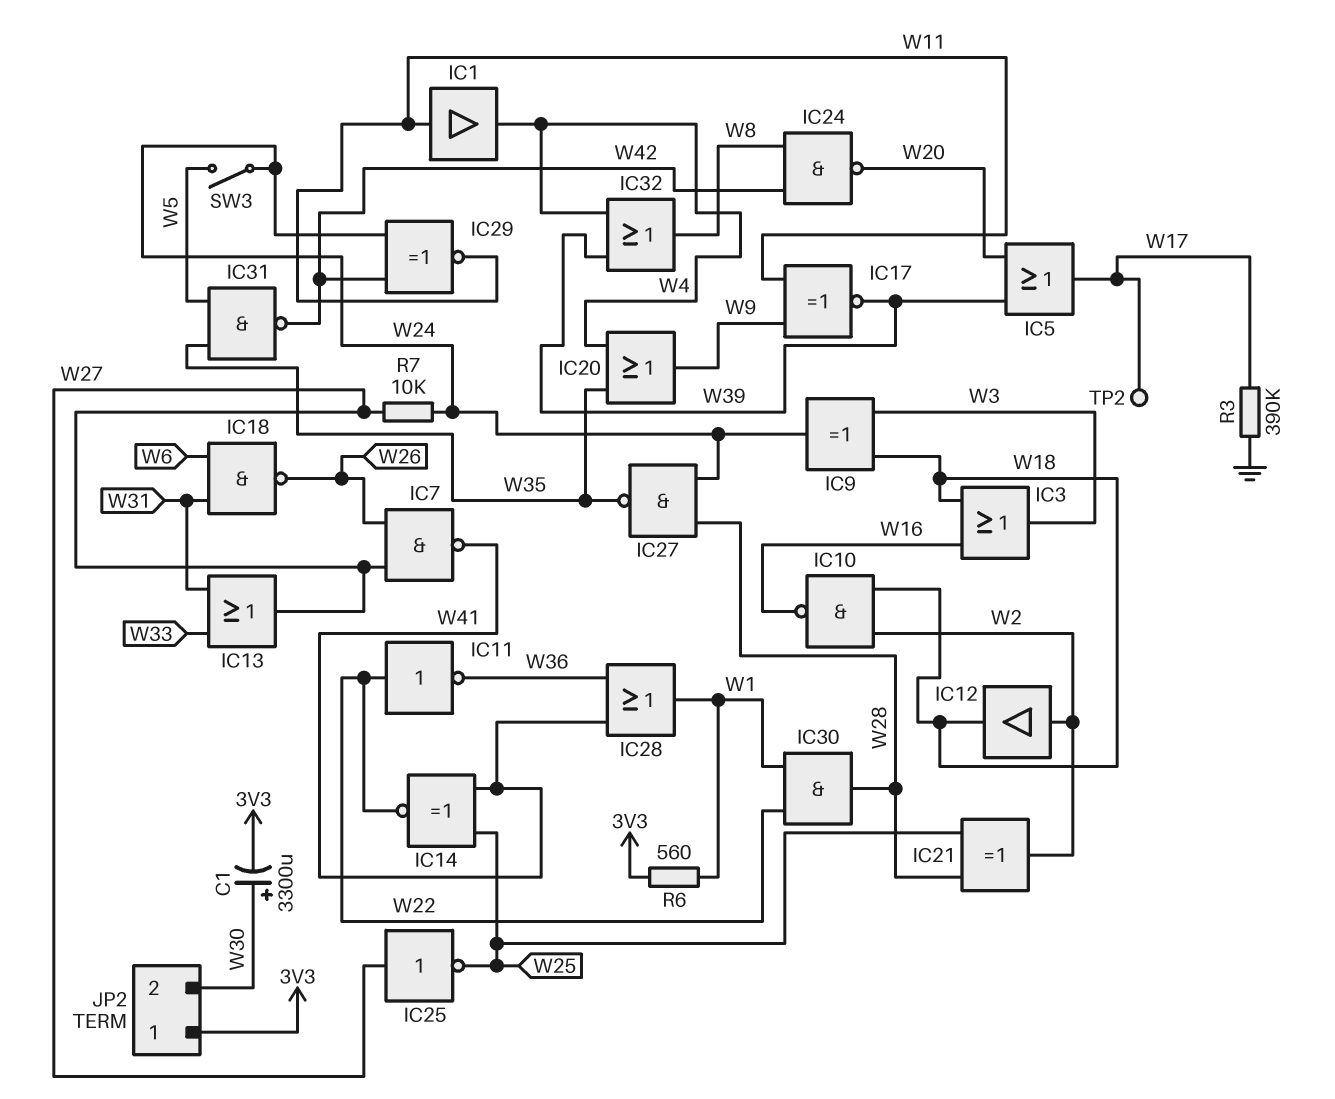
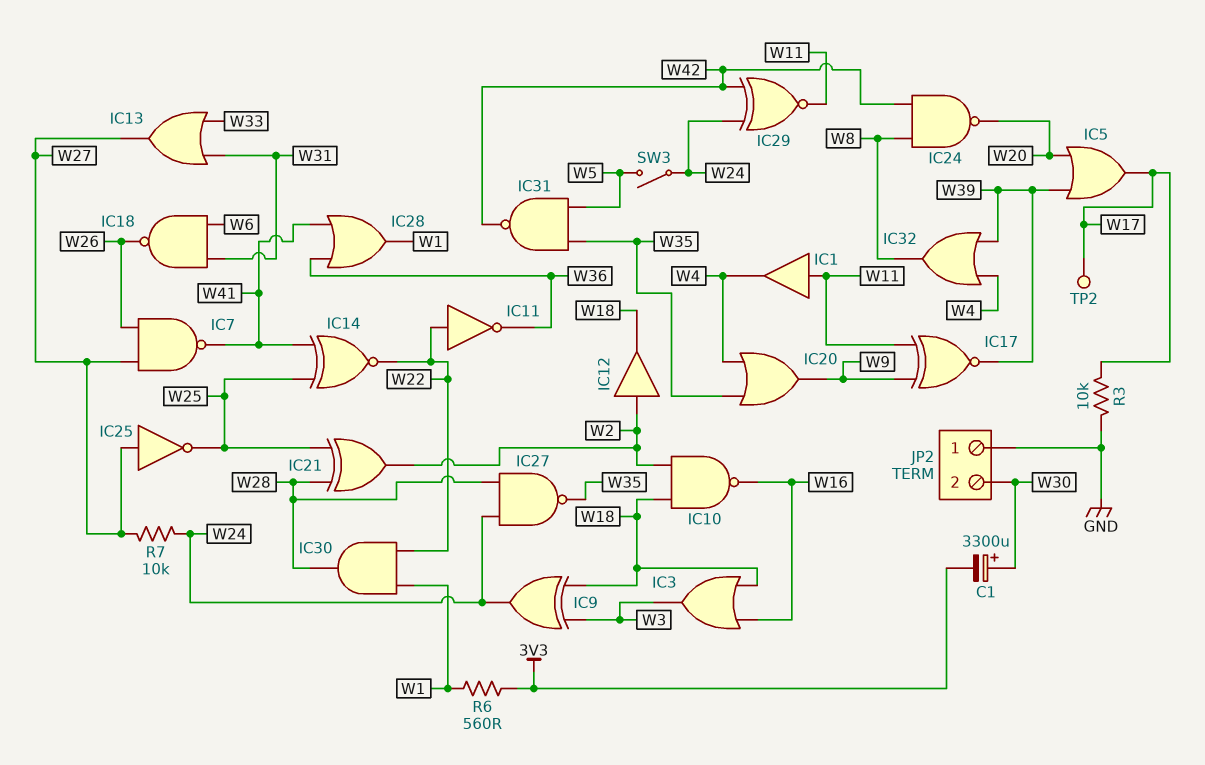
JP2 pin 1: 3V3 -> GND
R3: 390k (GND, W17) -> 10k (GND, W17)

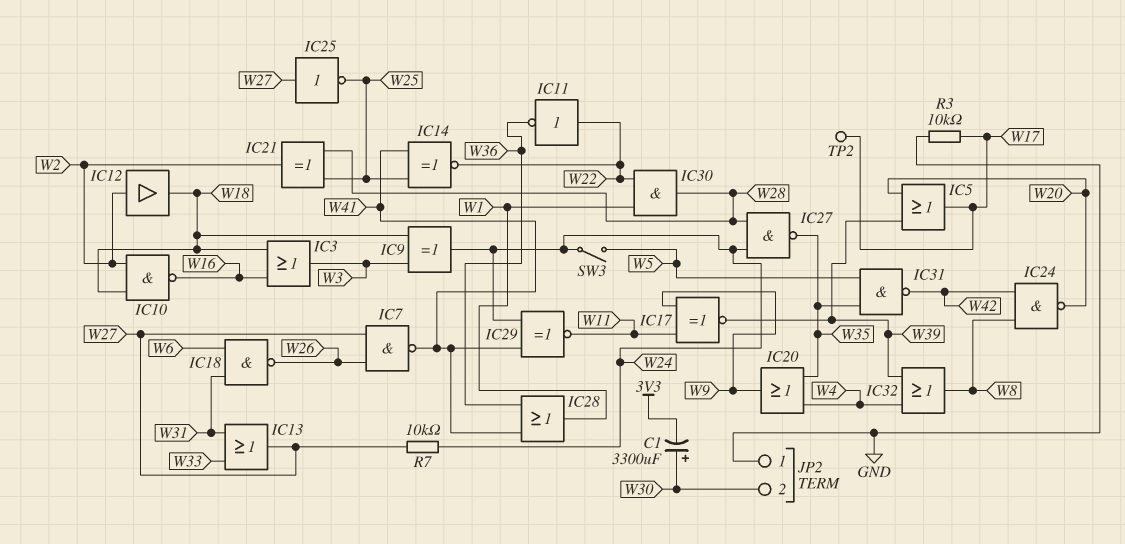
IC1: buffer (in W11, out W4) -> none
IC29: XNOR (in W24, in W42, out W11) -> XNOR (in W24, in W41, out W11)
R6: 560 (3V3, W1) -> none

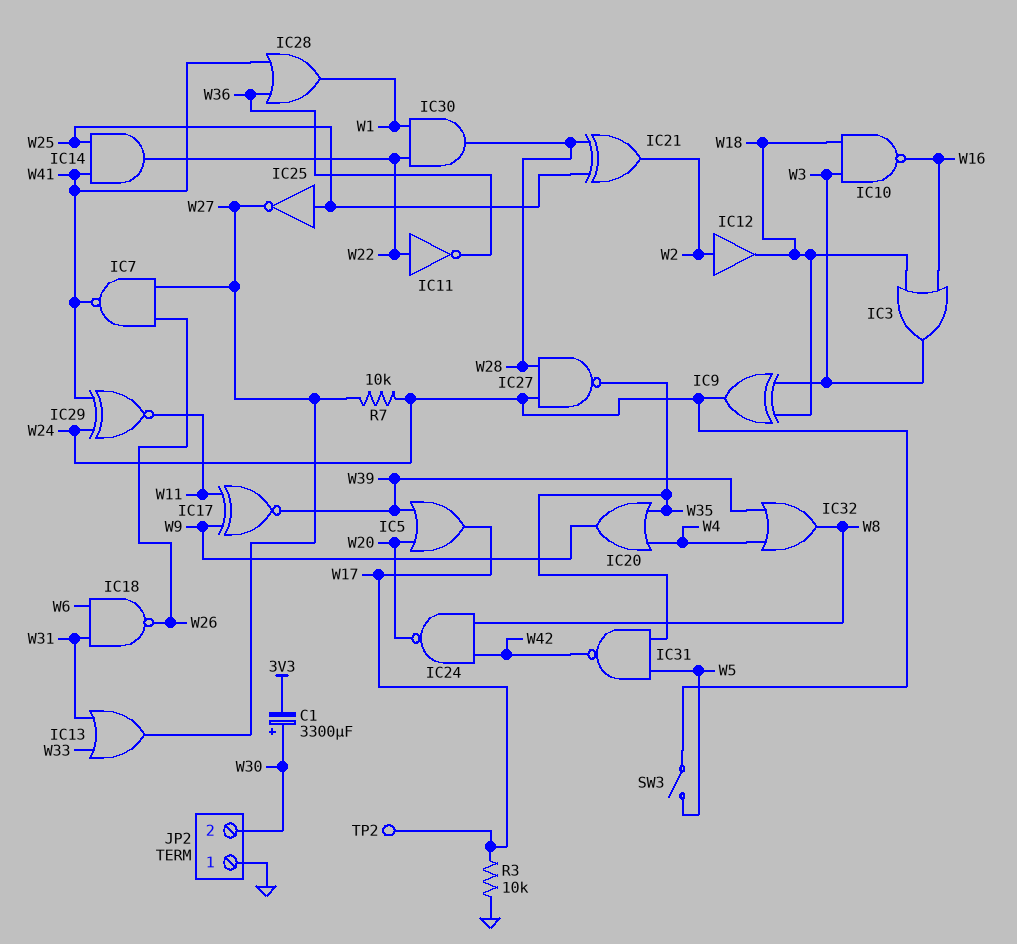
IC10: NAND (in W2, in W18, out W16) -> NAND (in W3, in W18, out W16)
IC14: XNOR (in W25, in W41, out W22) -> AND (in W25, in W41, out W22)
IC25: NOT (in W27, out W25) -> NOT (in W25, out W27)

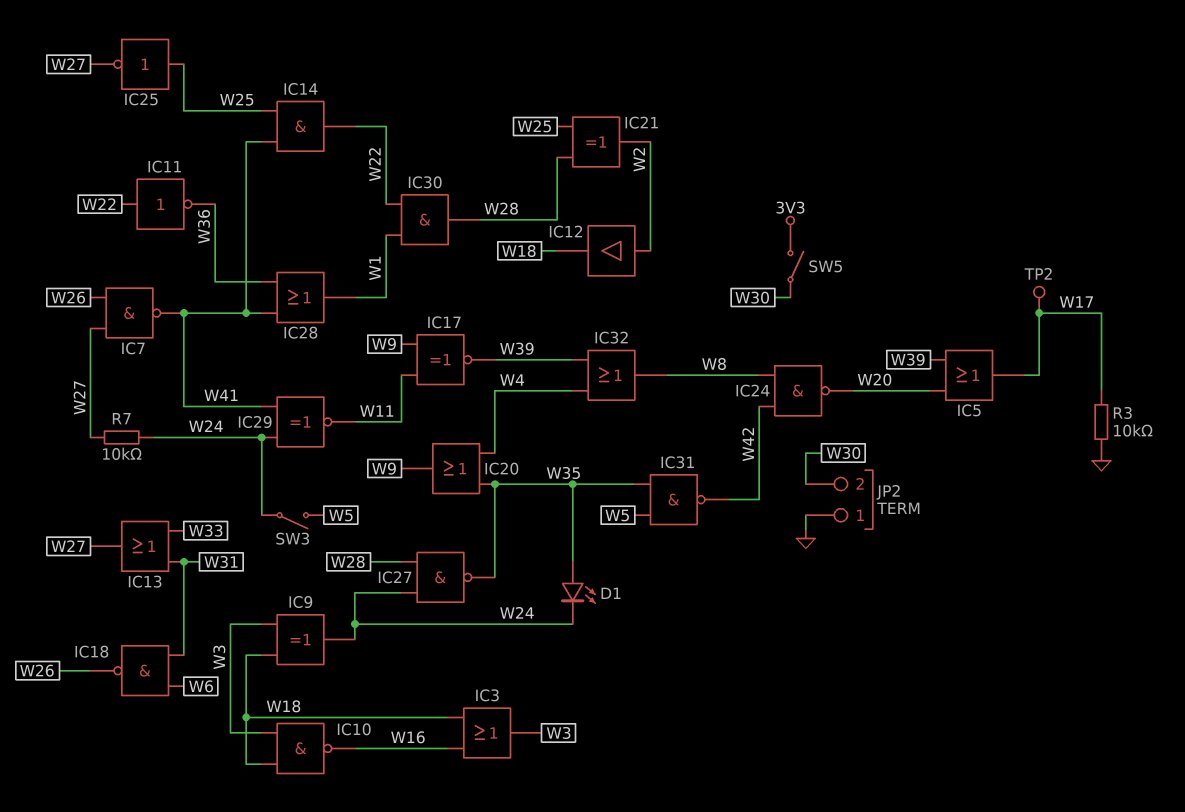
C1: 3300uF (plus W30, minus 3V3) -> none
D1: none -> LED (A W35, K W24)
SW5: none -> switch (3V3, W30)

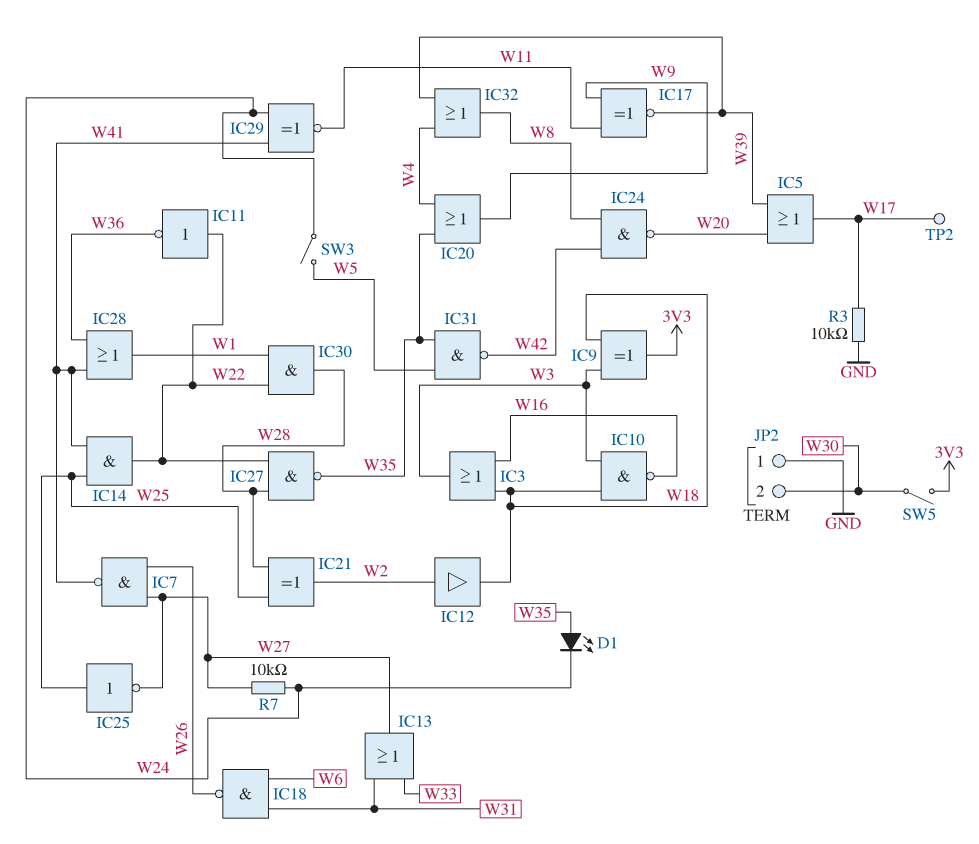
IC9: XOR (in W3, in W18, out W24) -> XOR (in W3, in W18, out 3V3)
IC27: NAND (in W24, in W28, out W35) -> NAND (in W22, in W28, out W35)

